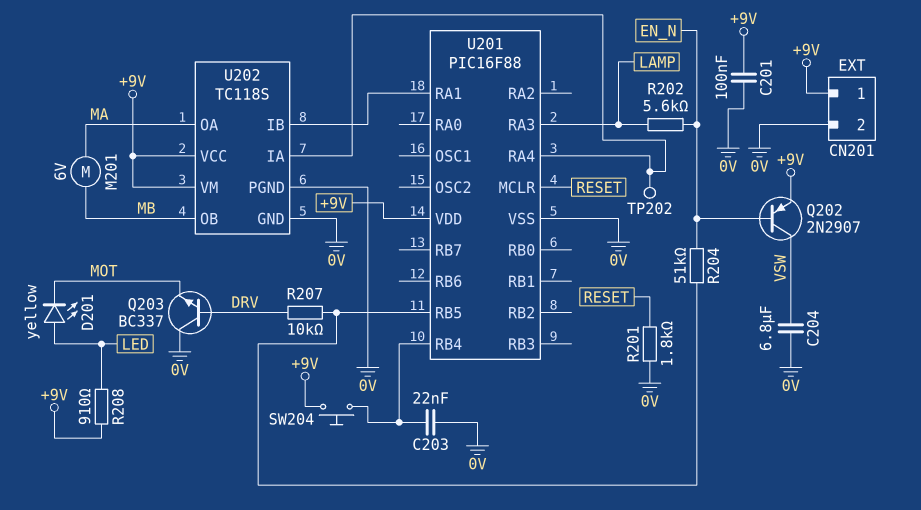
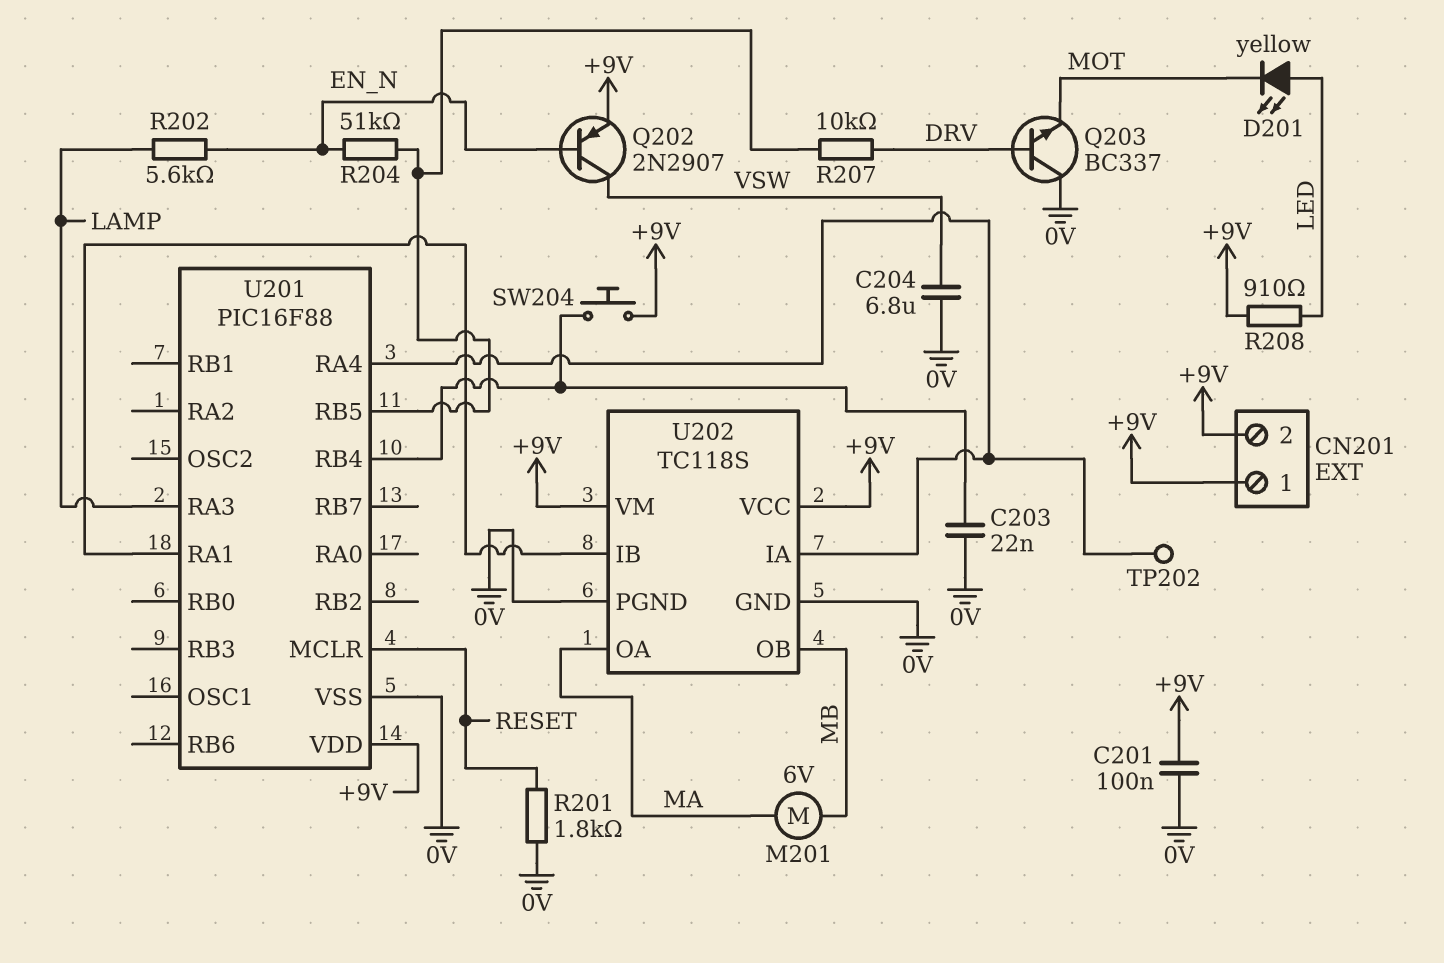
CN201 pin 2: 0V -> +9V

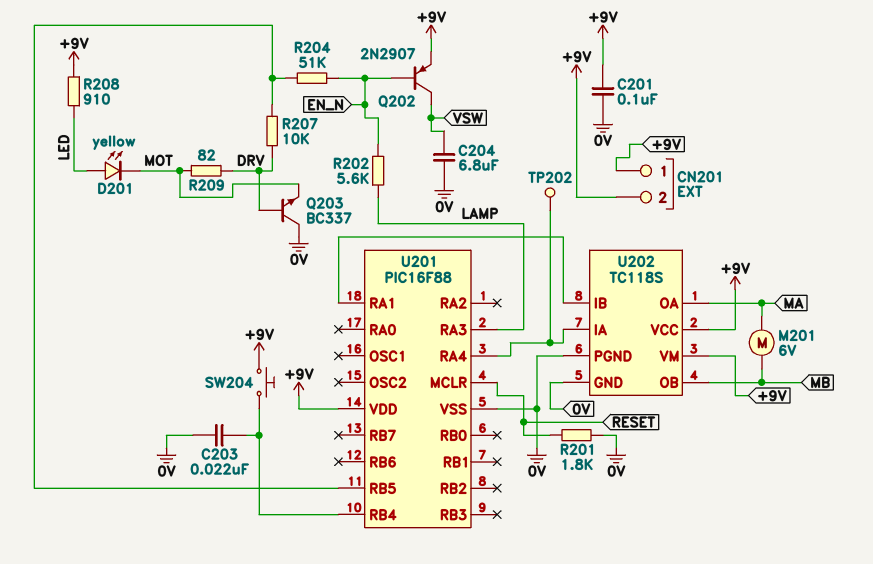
R209: none -> 82 (DRV, MOT)

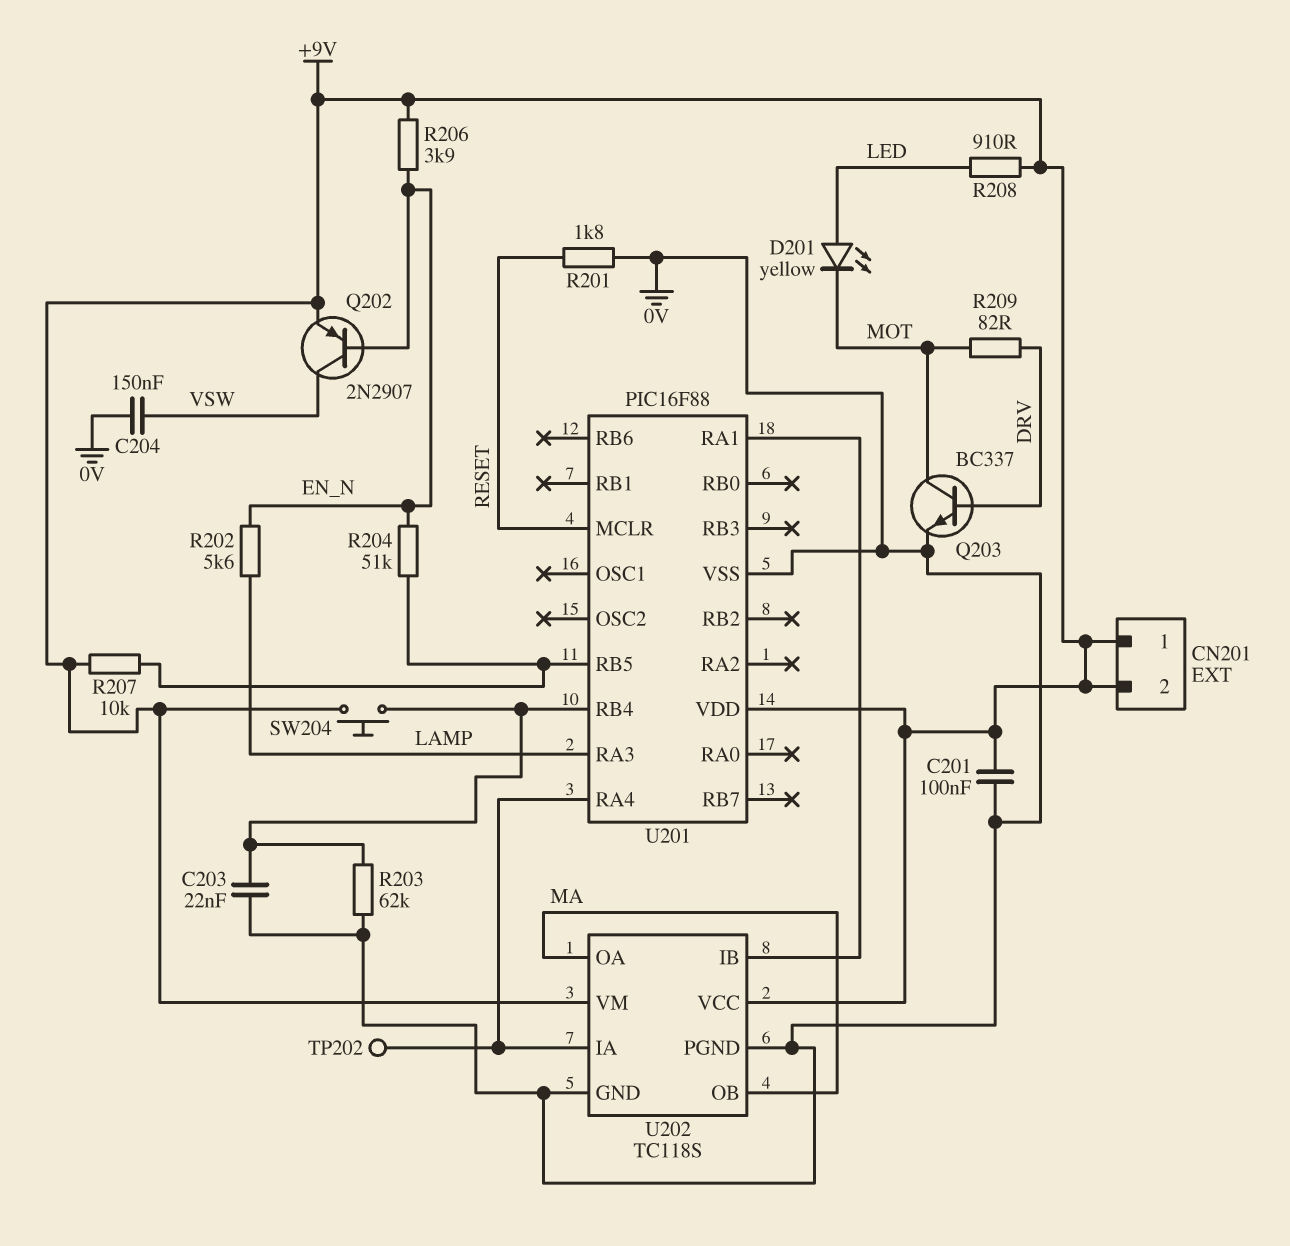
C204: 6.8uF (0V, VSW) -> 150nF (0V, VSW)
M201: motor 6V (MA, MB) -> none
Q203: NPN BC337 (B DRV, C 0V, E MOT) -> NPN BC337 (B DRV, C MOT, E 0V)
R203: none -> 62k (0V, U201/RB4)
R206: none -> 3.9k (+9V, EN_N)
R207: 10k (DRV, U201/RB5) -> 10k (+9V, U201/RB5)
U202 pin OB: MB -> MA

